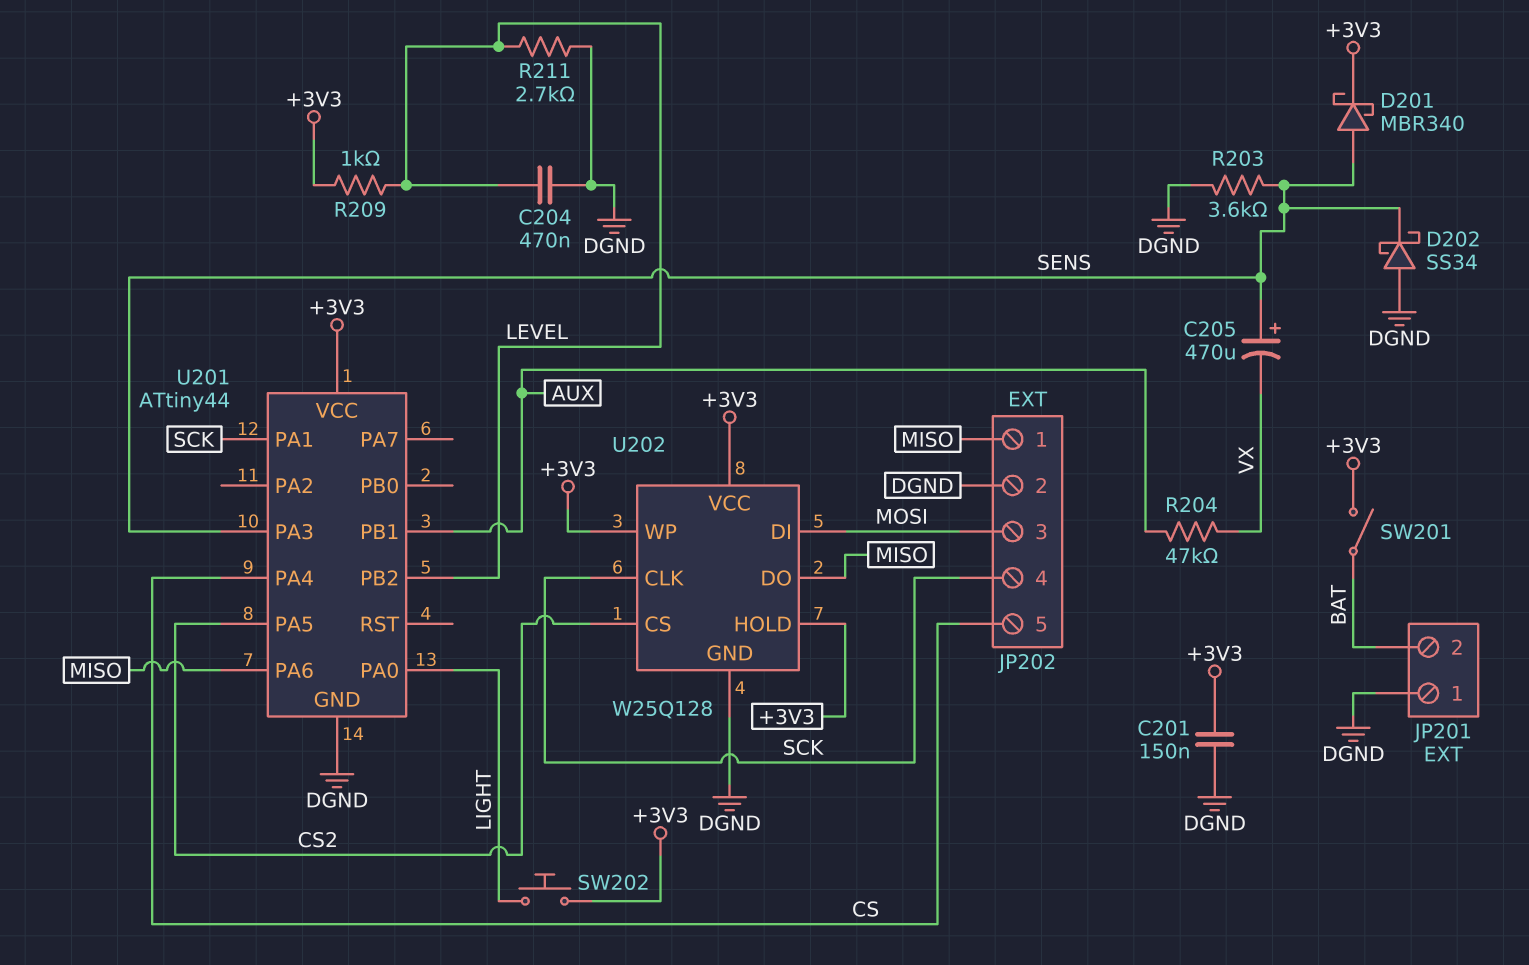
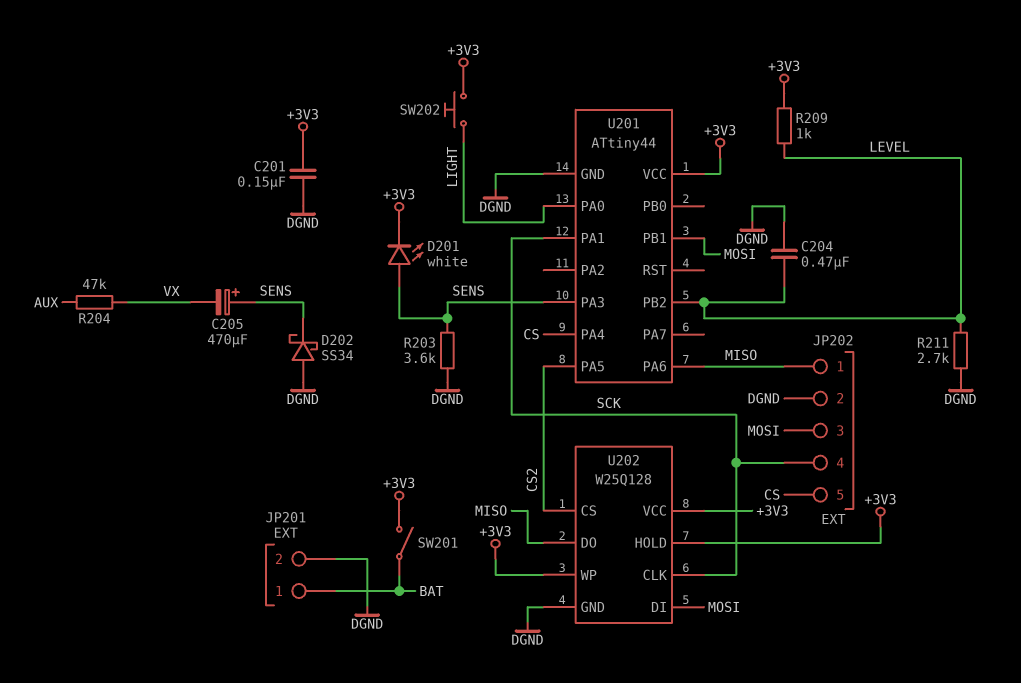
D201: schottky MBR340 (A SENS, K +3V3) -> LED white (A SENS, K +3V3)
JP201 pin 1: DGND -> BAT
JP201 pin 2: BAT -> DGND
U201 pin PB1: AUX -> MOSI

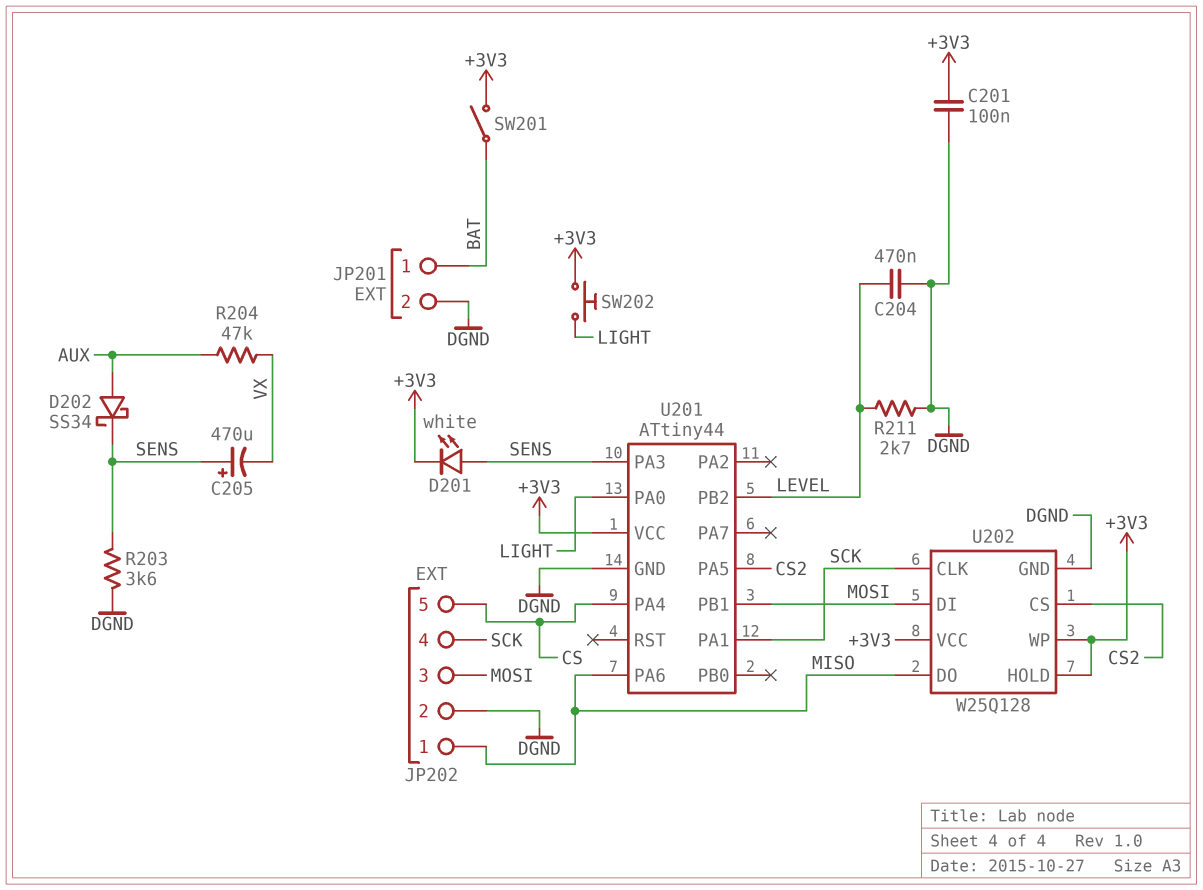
C201: 150nF (+3V3, DGND) -> 100nF (+3V3, DGND)
D202: schottky SS34 (A DGND, K SENS) -> schottky SS34 (A AUX, K SENS)
R209: 1k (+3V3, LEVEL) -> none

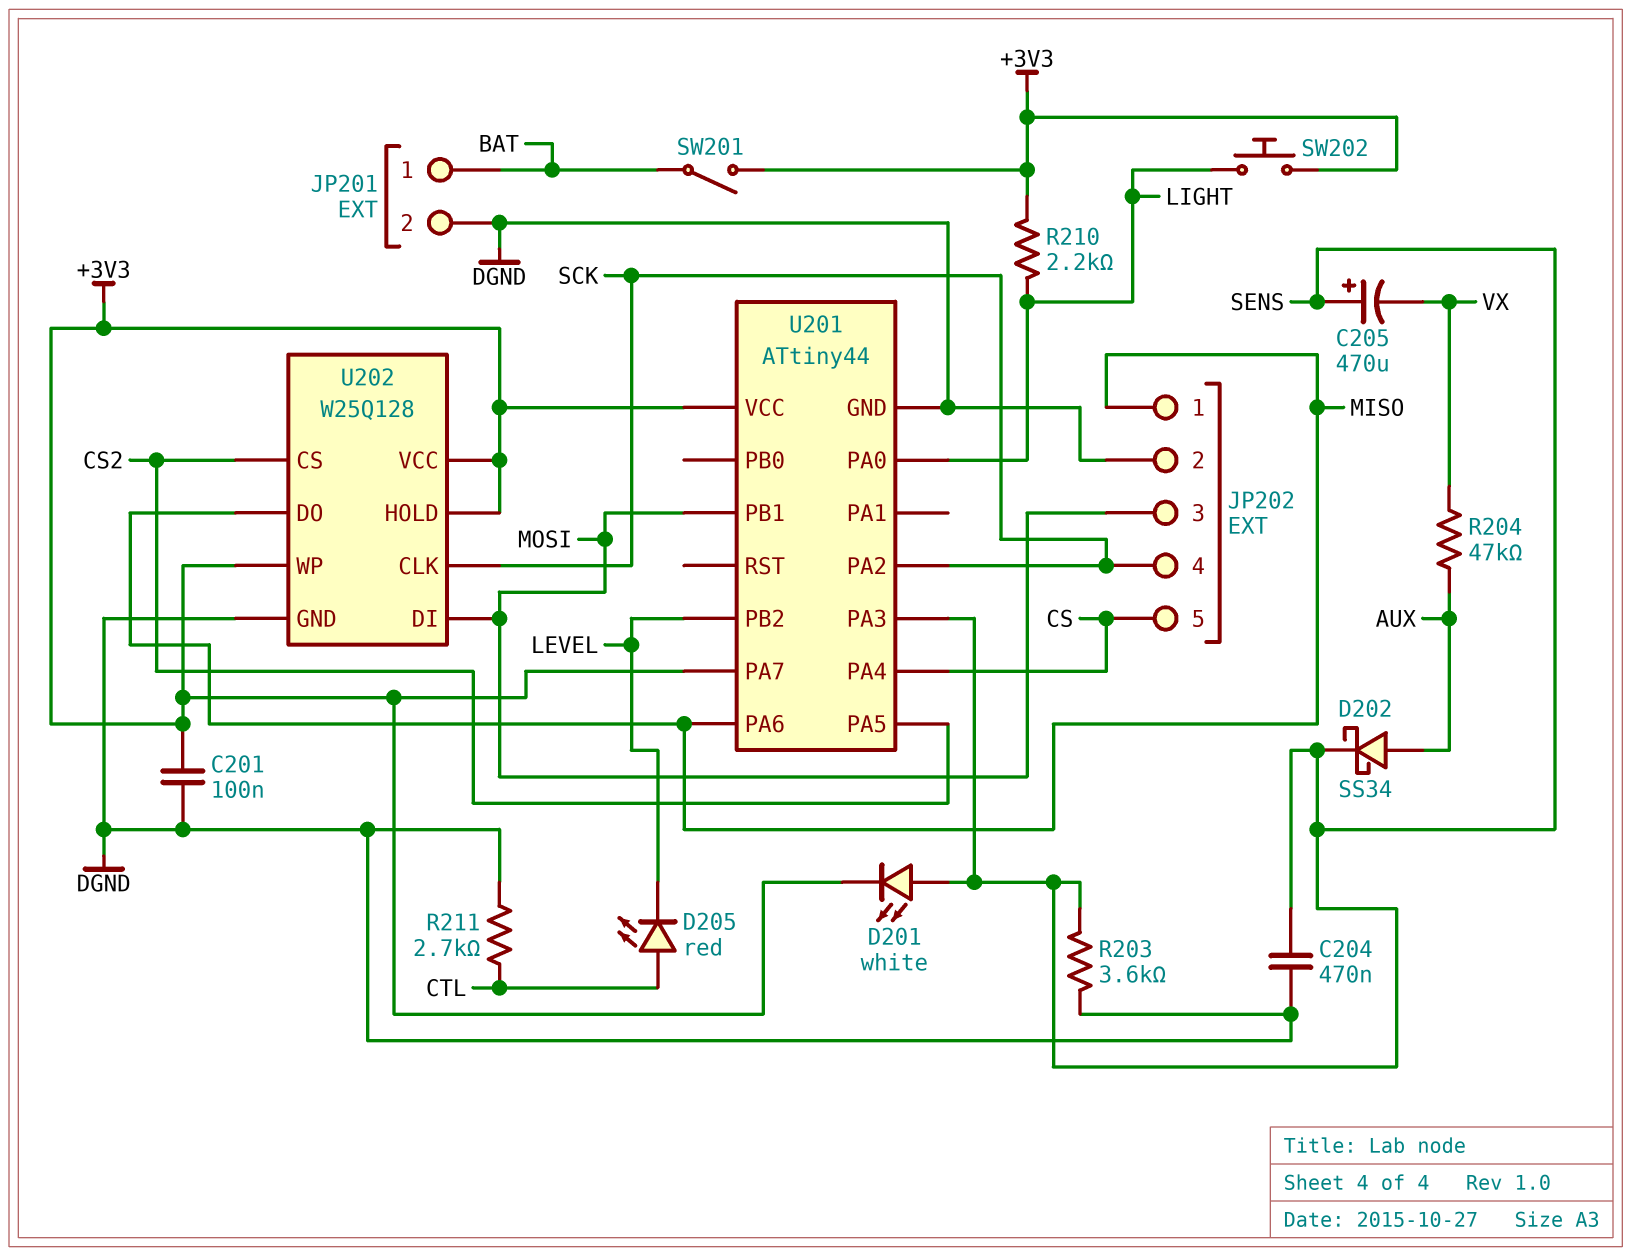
C204: 470nF (DGND, LEVEL) -> 470nF (DGND, SENS)
D205: none -> LED red (A CTL, K LEVEL)
R210: none -> 2.2k (+3V3, LIGHT)
R211: 2.7k (DGND, LEVEL) -> 2.7k (CTL, DGND)
U201 pin PA1: SCK -> none
U201 pin PA2: none -> SCK
U201 pin PA7: none -> +3V3

